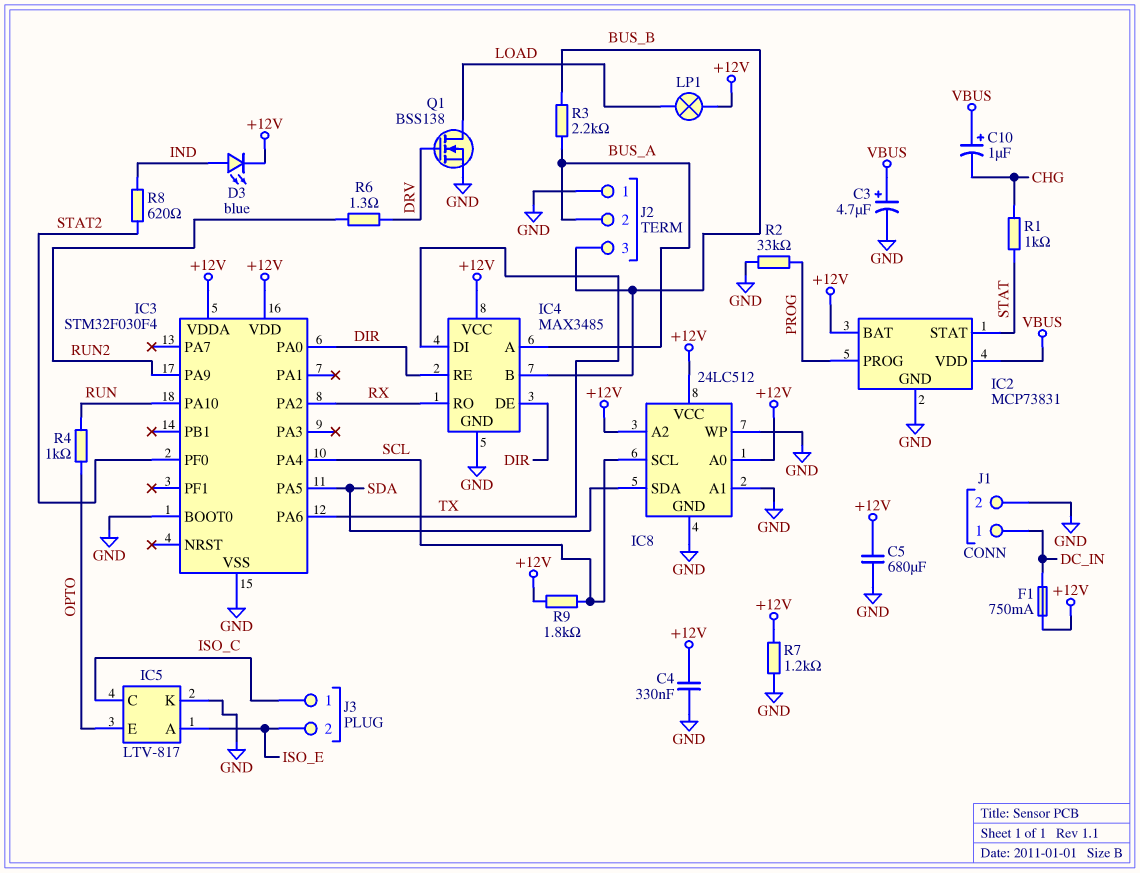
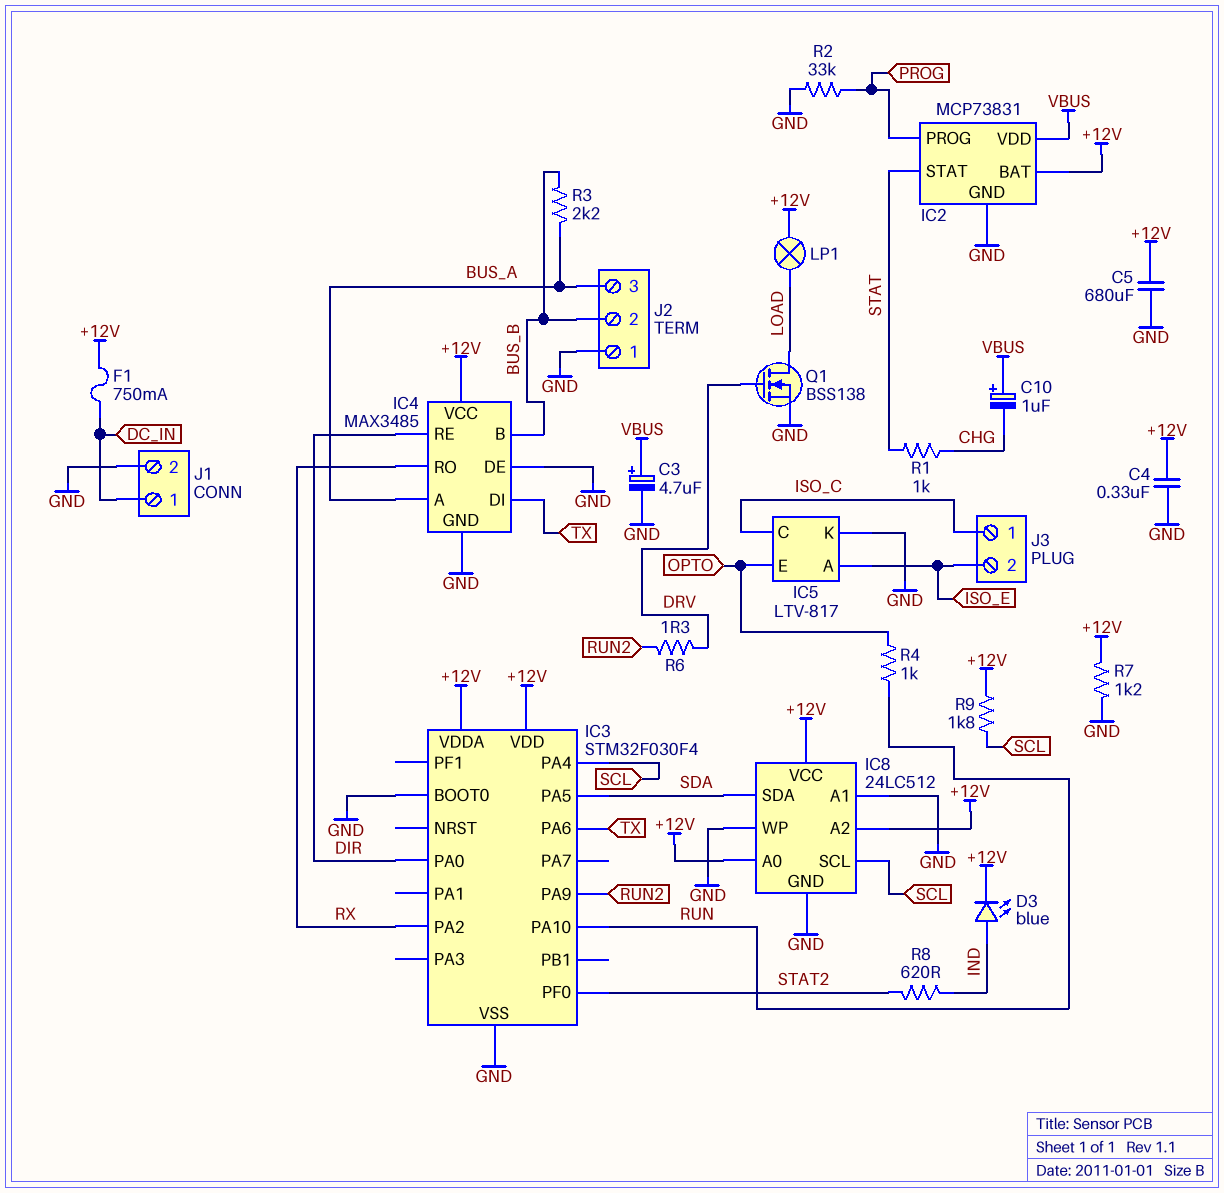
IC4 pin DE: DIR -> GND
J2 pin 2: BUS_A -> BUS_B
J2 pin 3: BUS_B -> BUS_A

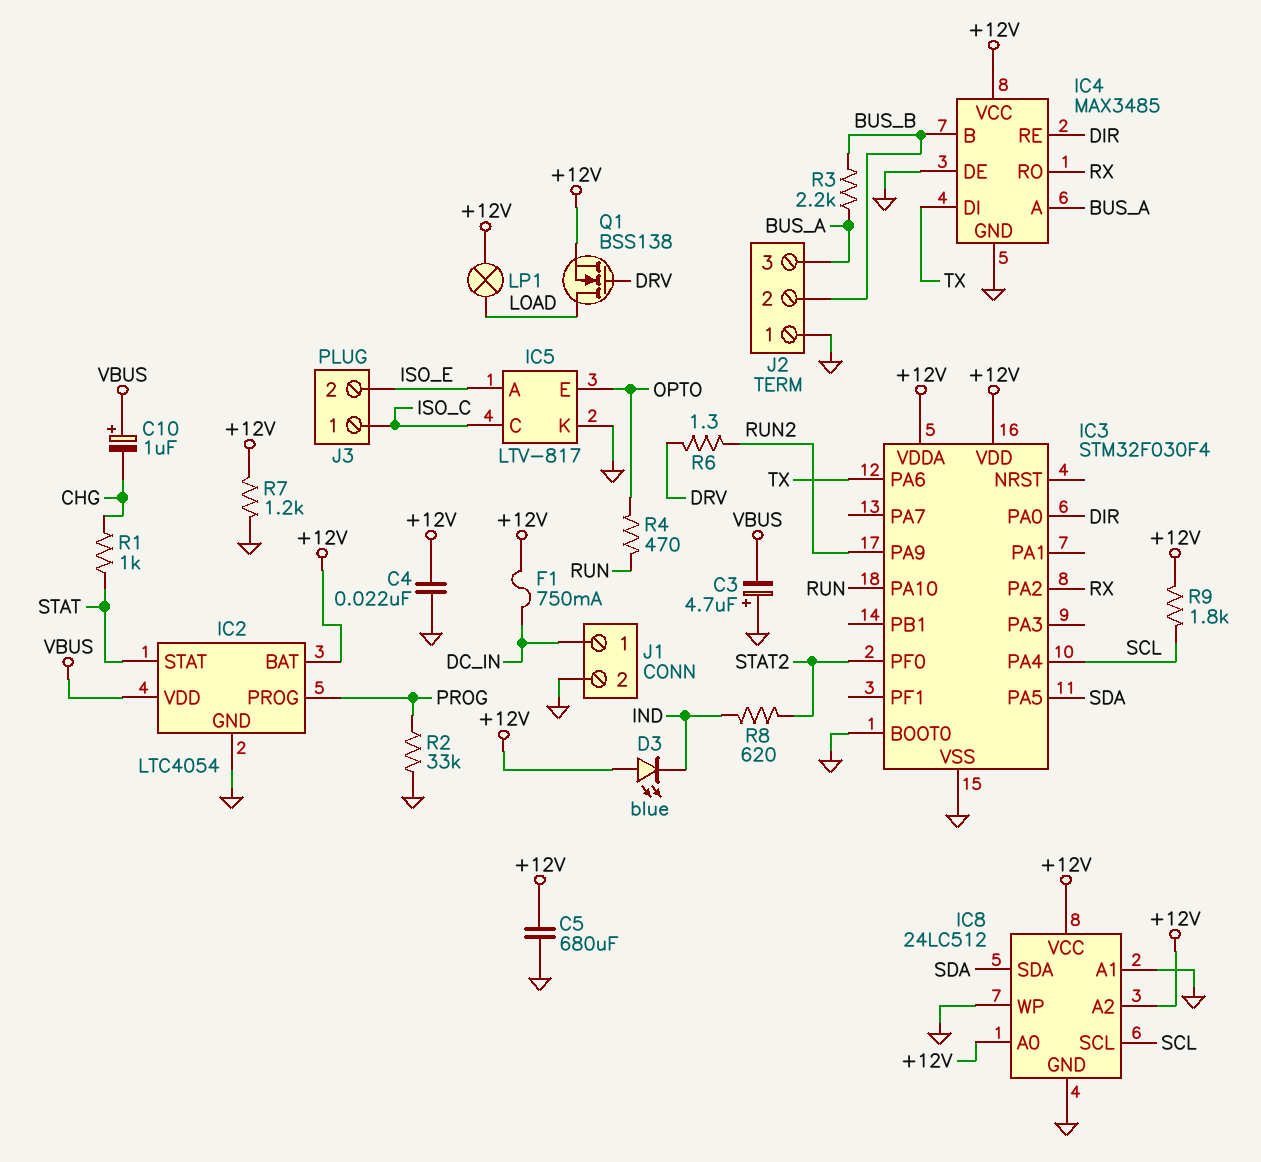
C3: 4.7uF (plus VBUS, minus GND) -> 4.7uF (plus GND, minus VBUS)
C4: 330nF (+12V, GND) -> 22nF (+12V, GND)
D3: LED blue (A IND, K +12V) -> LED blue (A +12V, K IND)
IC2: MCP73831 -> LTC4054
Q1: NMOS BSS138 (G DRV, D LOAD, S GND) -> NMOS BSS138 (G DRV, D LOAD, S +12V)
R4: 1k (OPTO, RUN) -> 470 (OPTO, RUN)

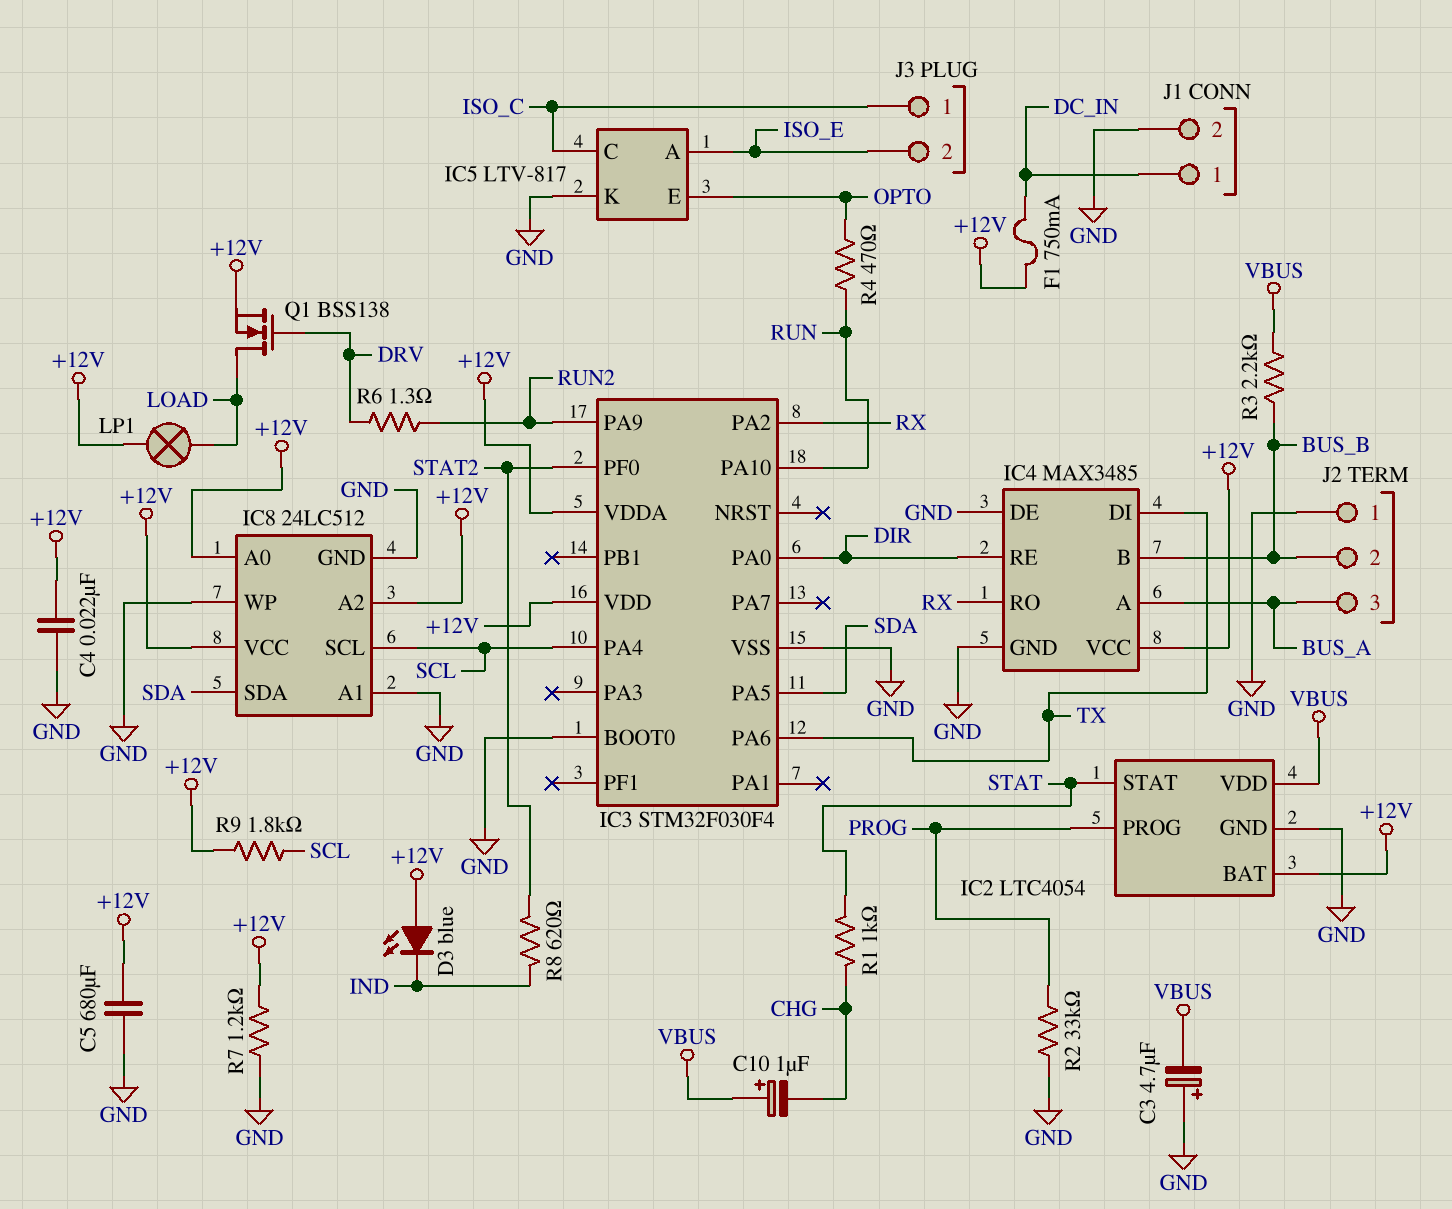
R3: 2.2k (BUS_A, BUS_B) -> 2.2k (BUS_B, VBUS)

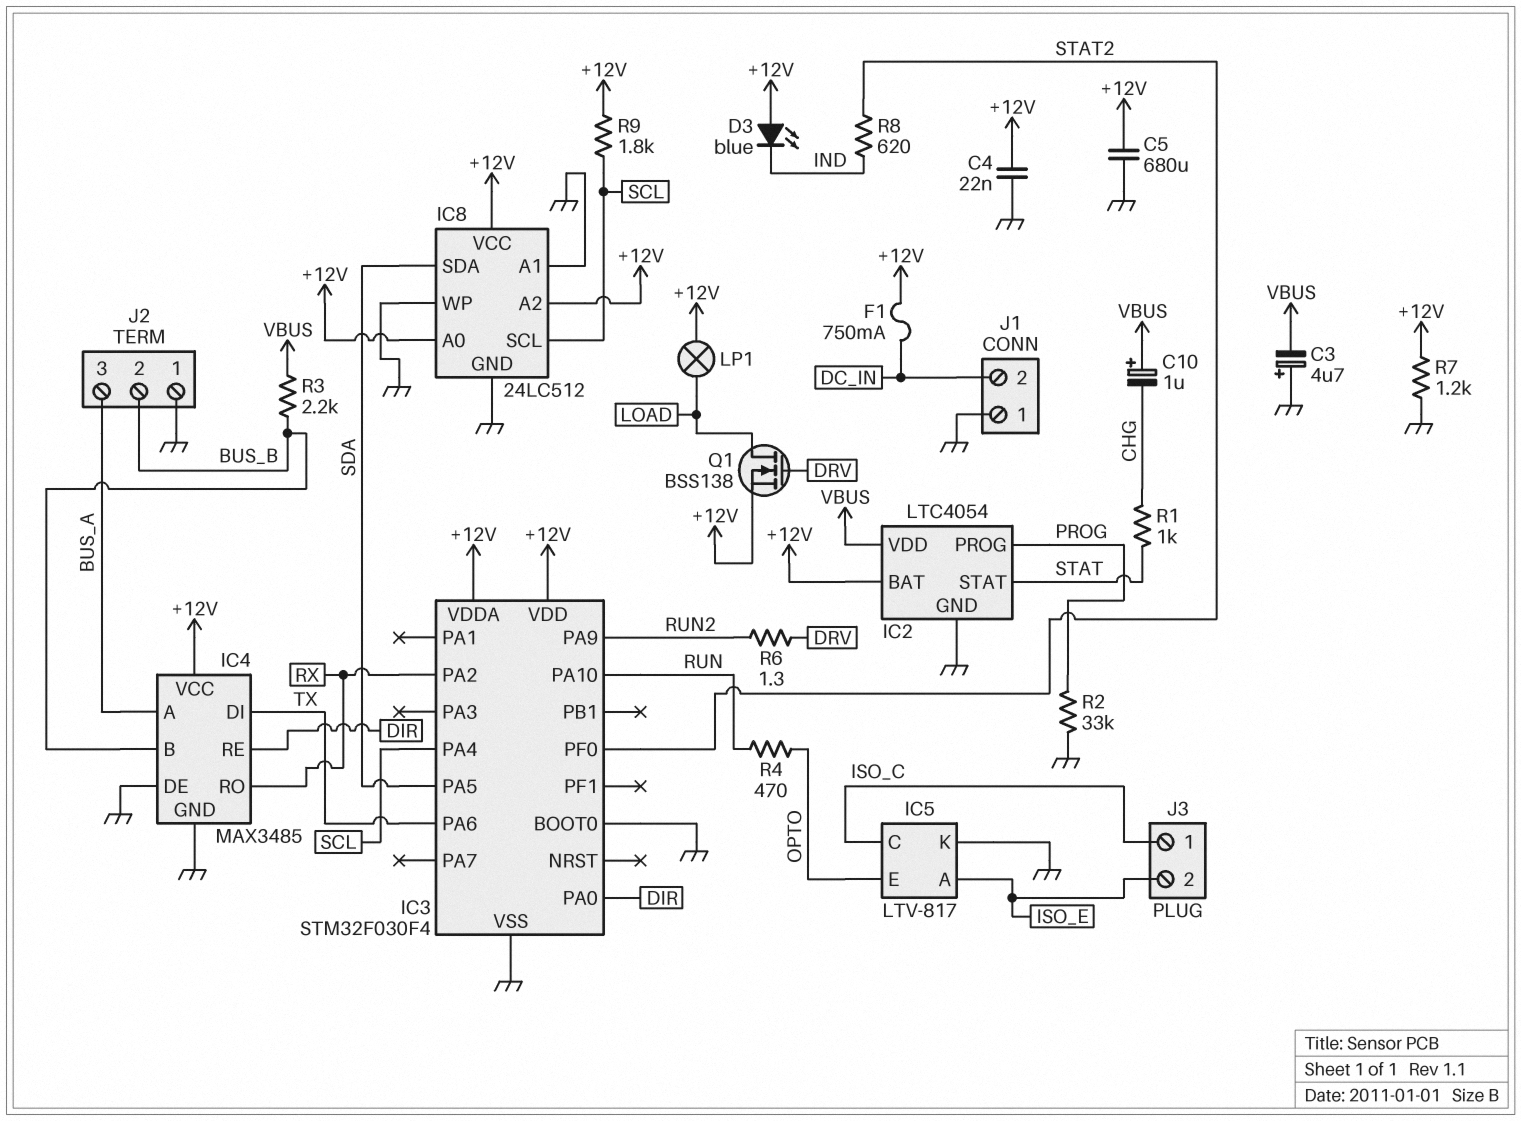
J1 pin 1: DC_IN -> GND
J1 pin 2: GND -> DC_IN

